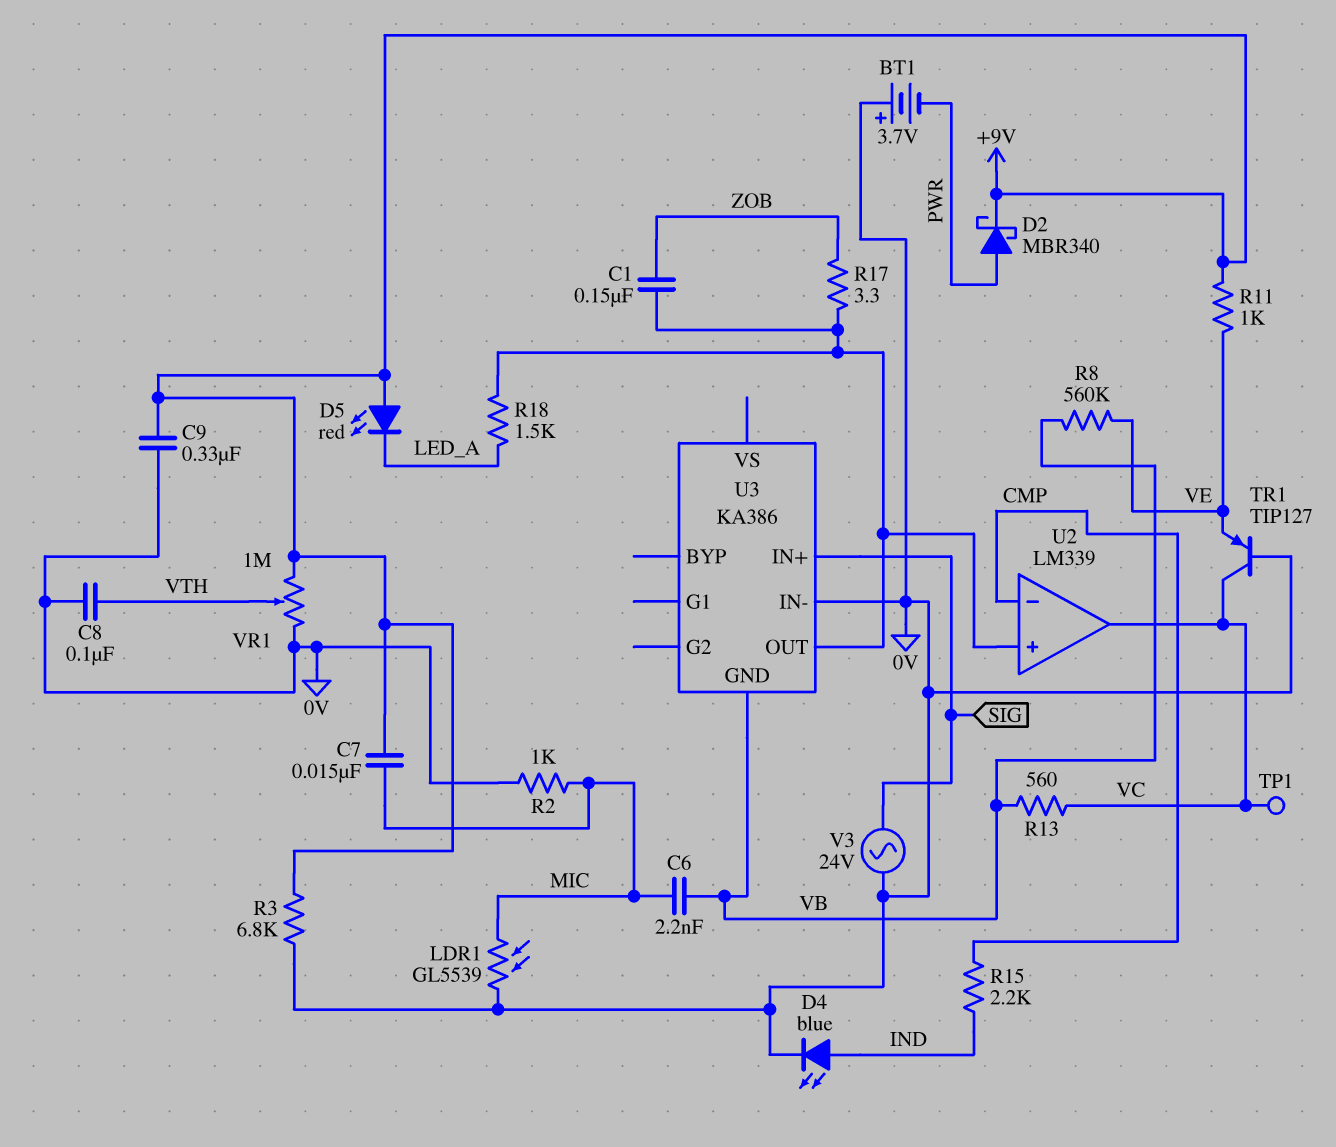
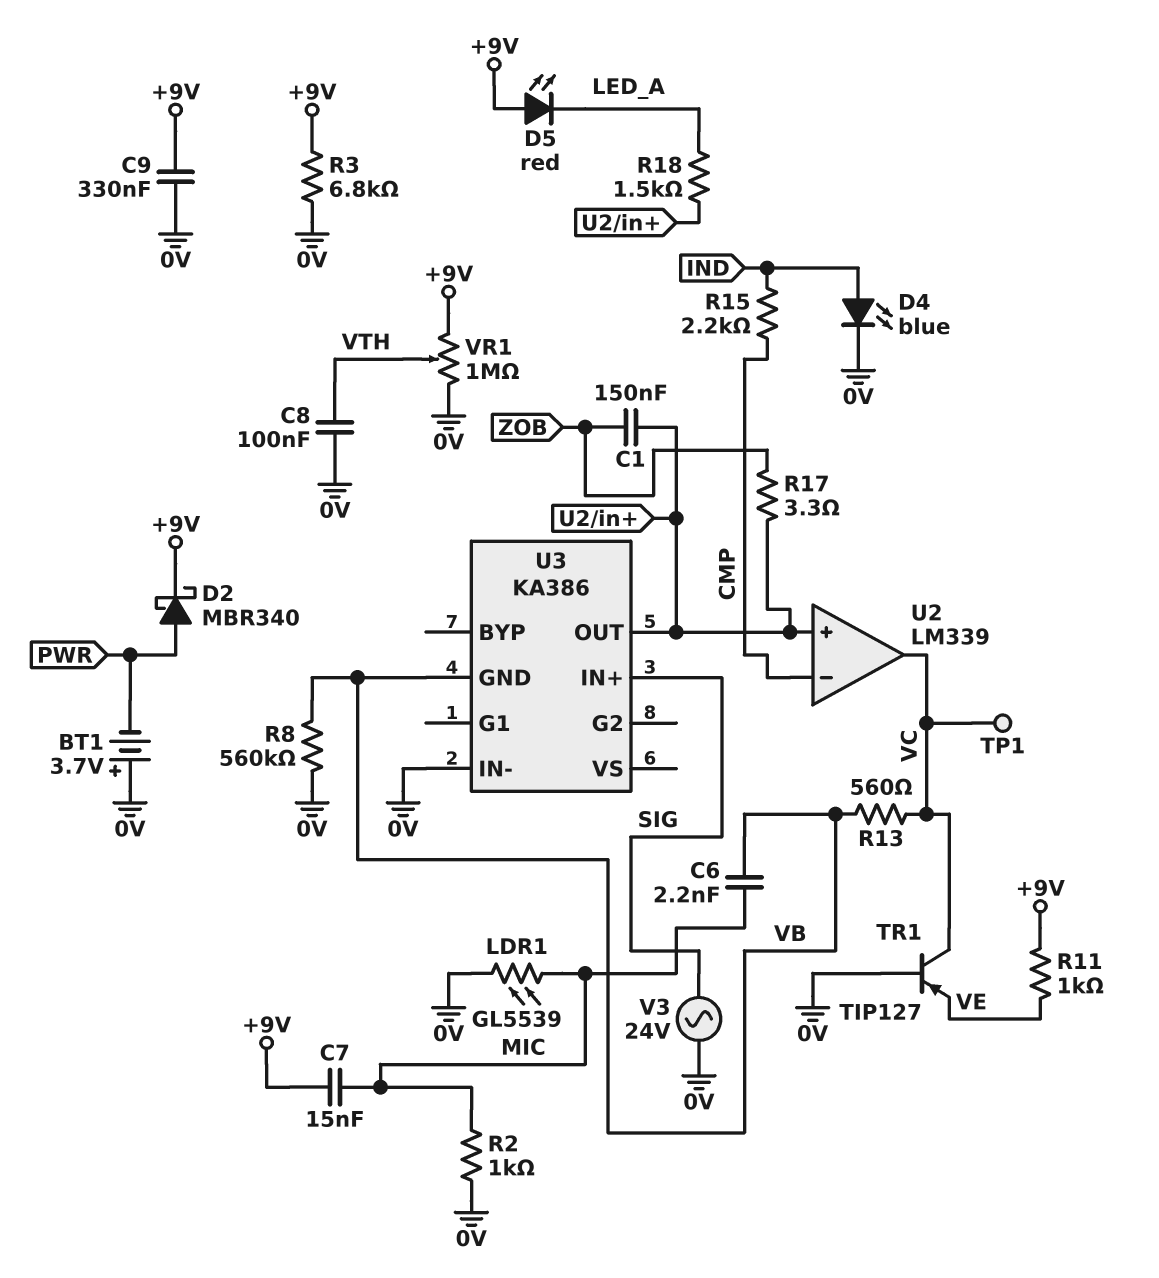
R8: 560k (VB, VE) -> 560k (0V, VB)

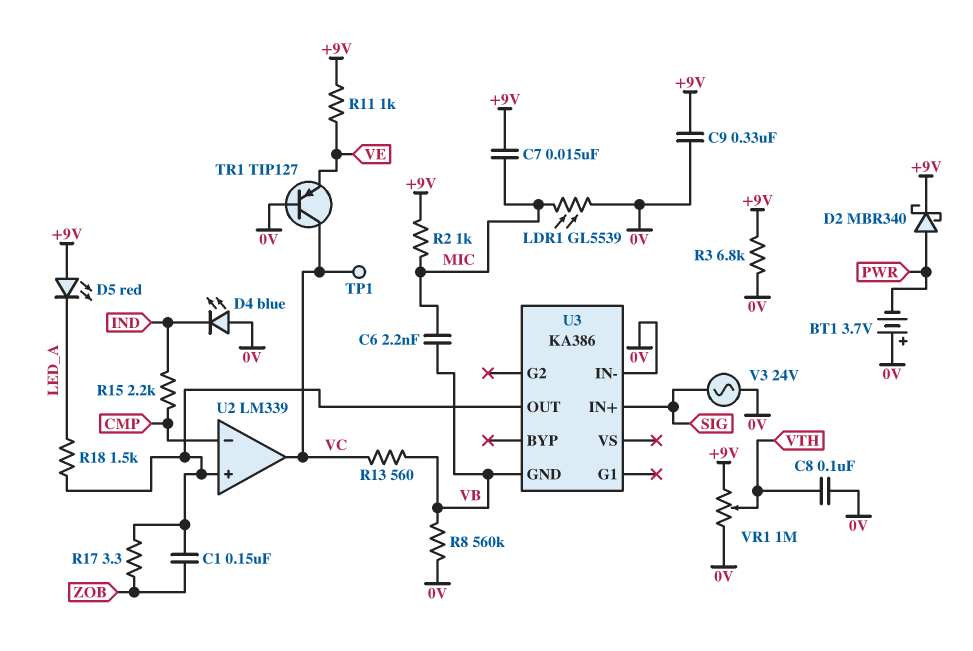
D4: LED blue (A IND, K 0V) -> LED blue (A 0V, K IND)
R2: 1k (0V, MIC) -> 1k (+9V, MIC)

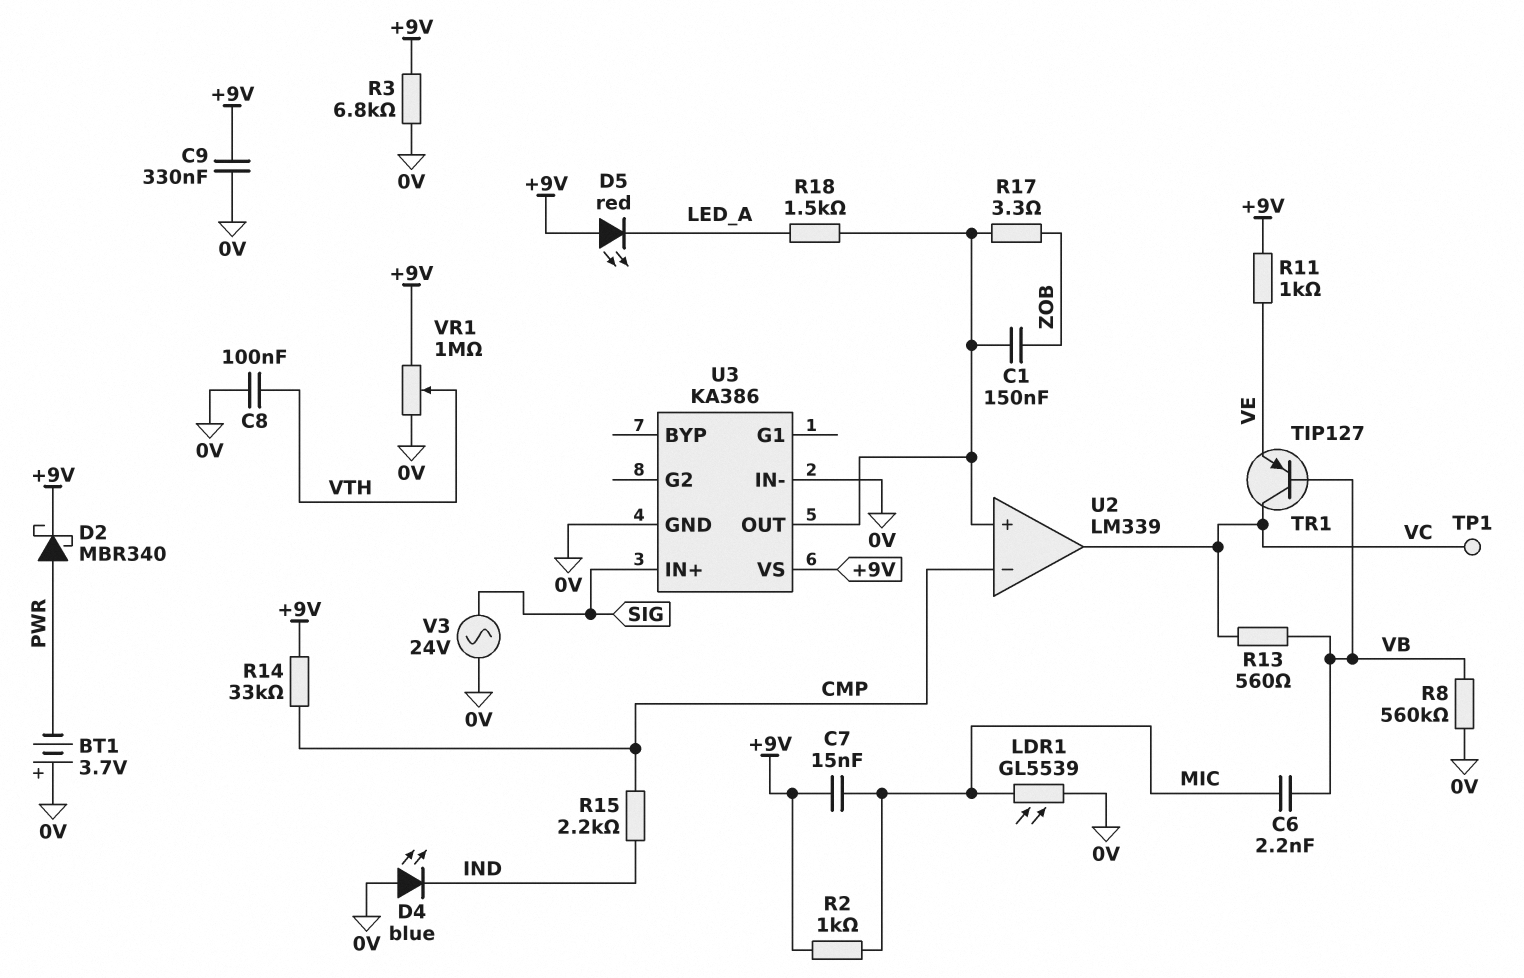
R14: none -> 33k (+9V, CMP)
TR1: PNP TIP127 (B 0V, C VC, E VE) -> PNP TIP127 (B VB, C VC, E VE)
U3 pin GND: VB -> 0V
U3 pin VS: none -> +9V

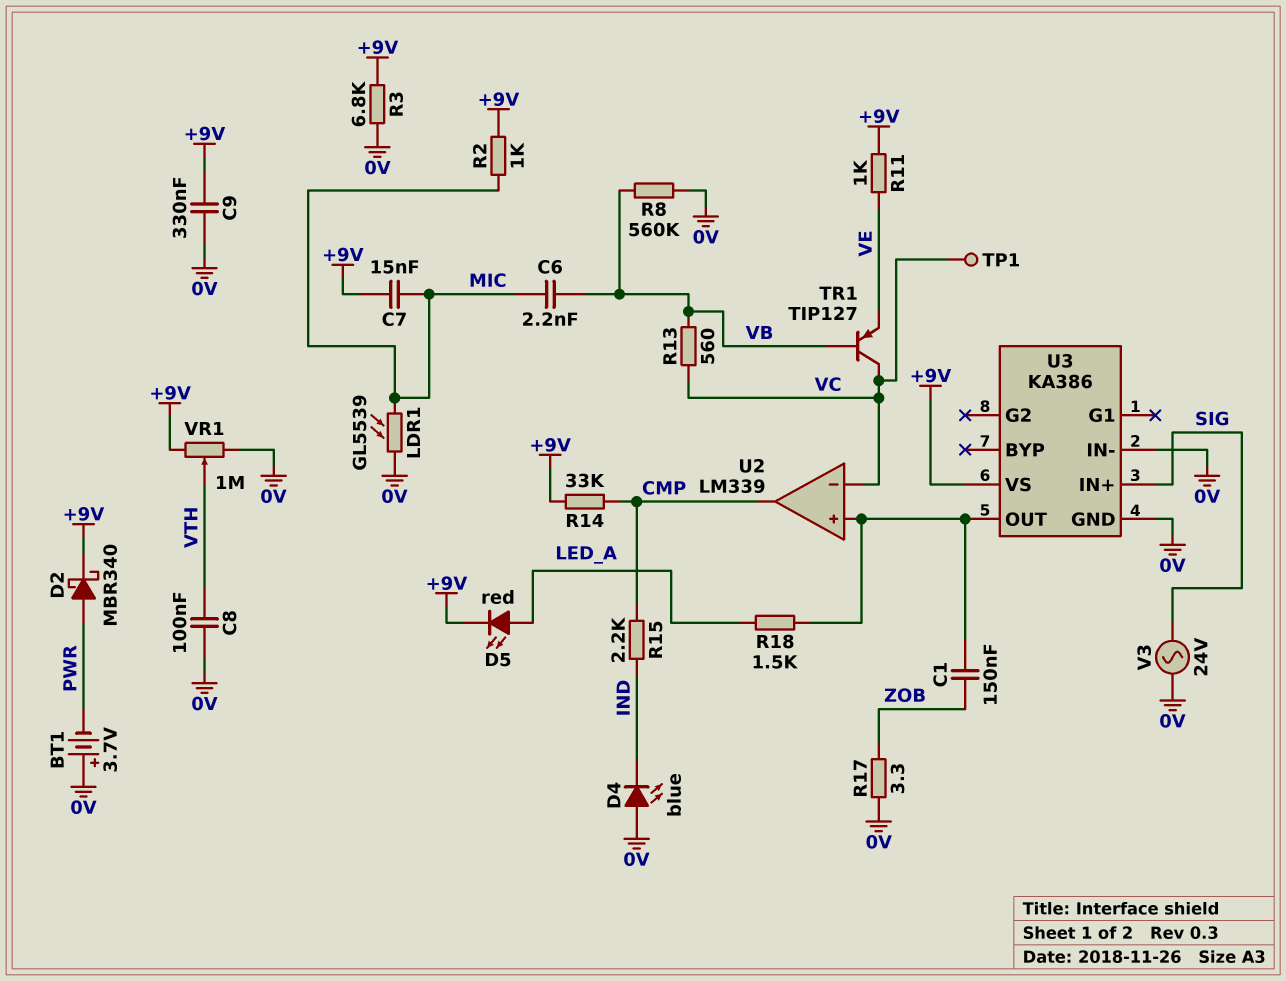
D5: LED red (A +9V, K LED_A) -> LED red (A LED_A, K +9V)
R17: 3.3 (U2/in+, ZOB) -> 3.3 (0V, ZOB)
U2 pin in-: CMP -> VC
U2 pin out: VC -> CMP

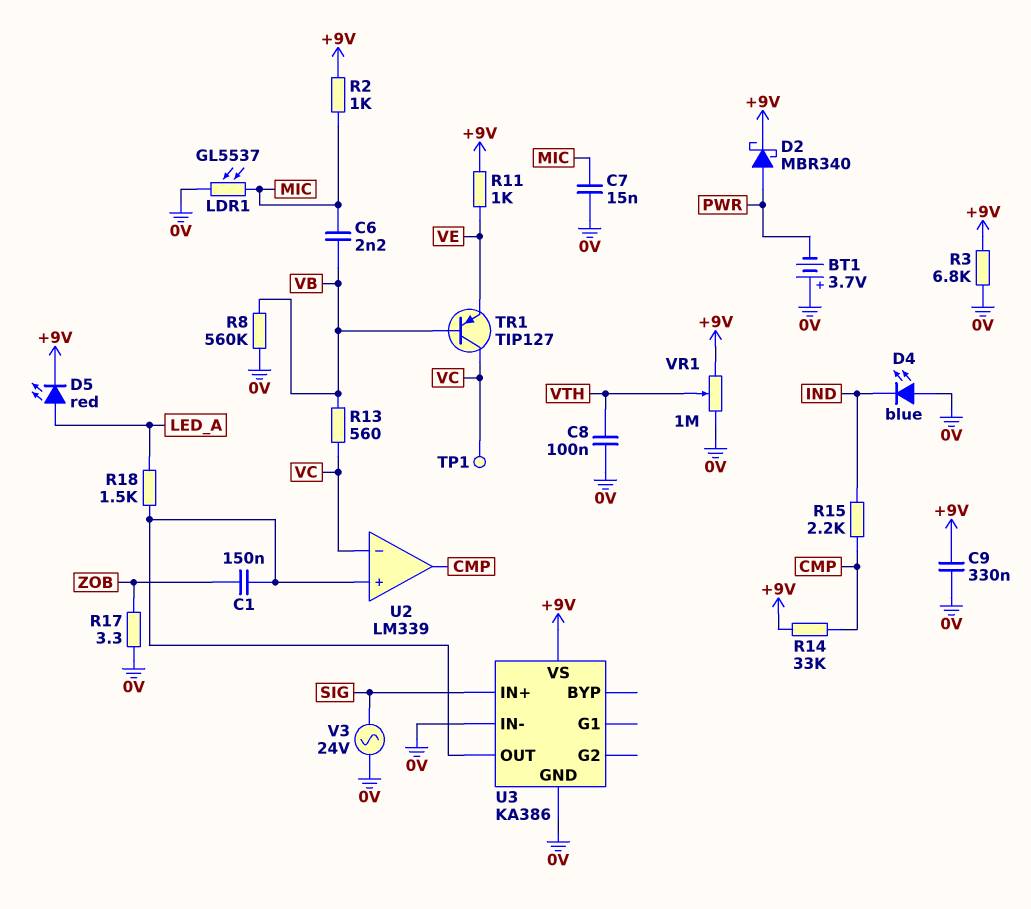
C7: 15nF (+9V, MIC) -> 15nF (0V, MIC)
LDR1: GL5539 (0V, MIC) -> GL5537 (0V, MIC)

